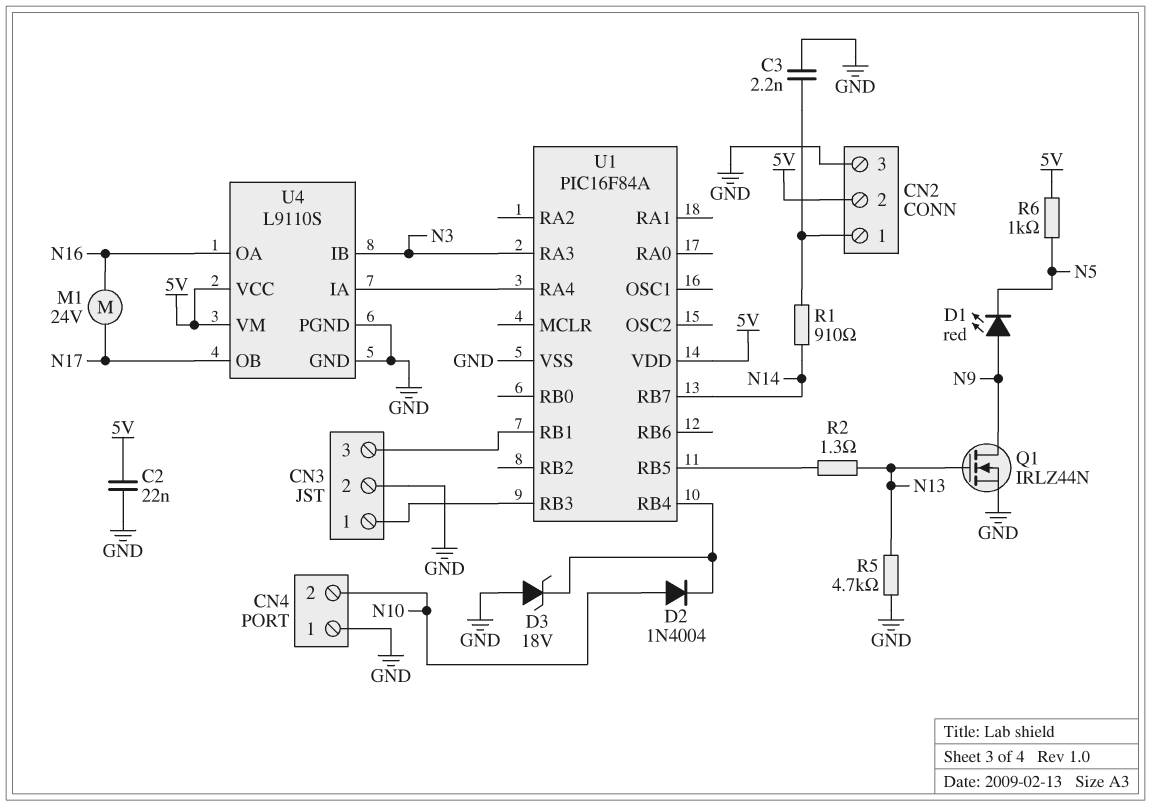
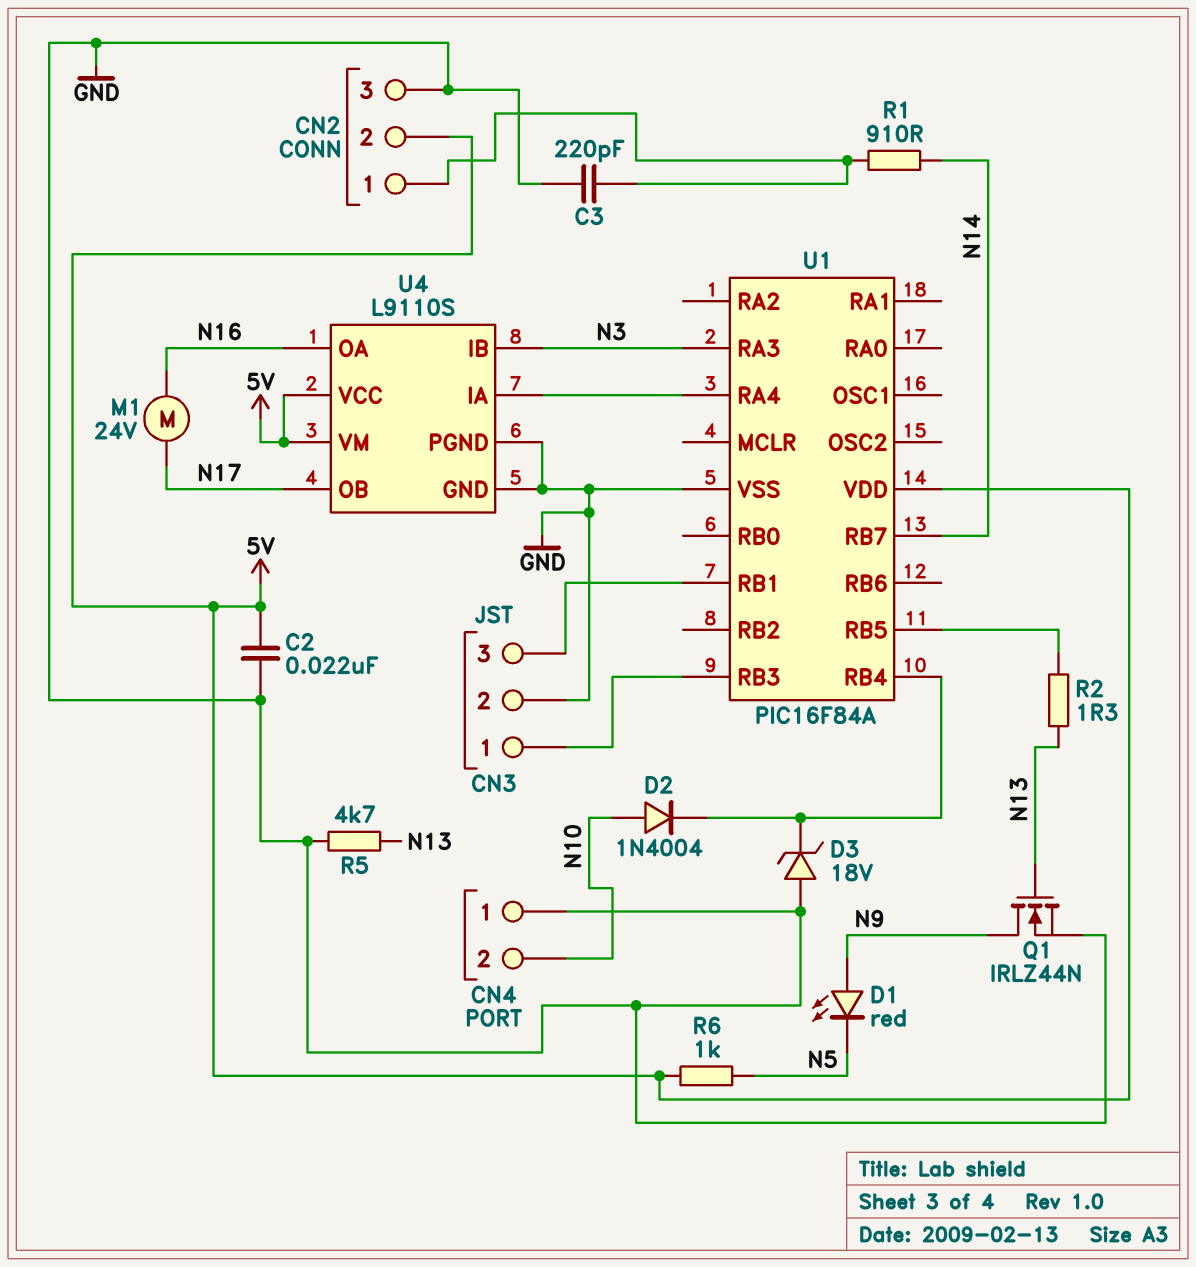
C3: 2.2nF (CN2/1, GND) -> 220pF (CN2/1, GND)

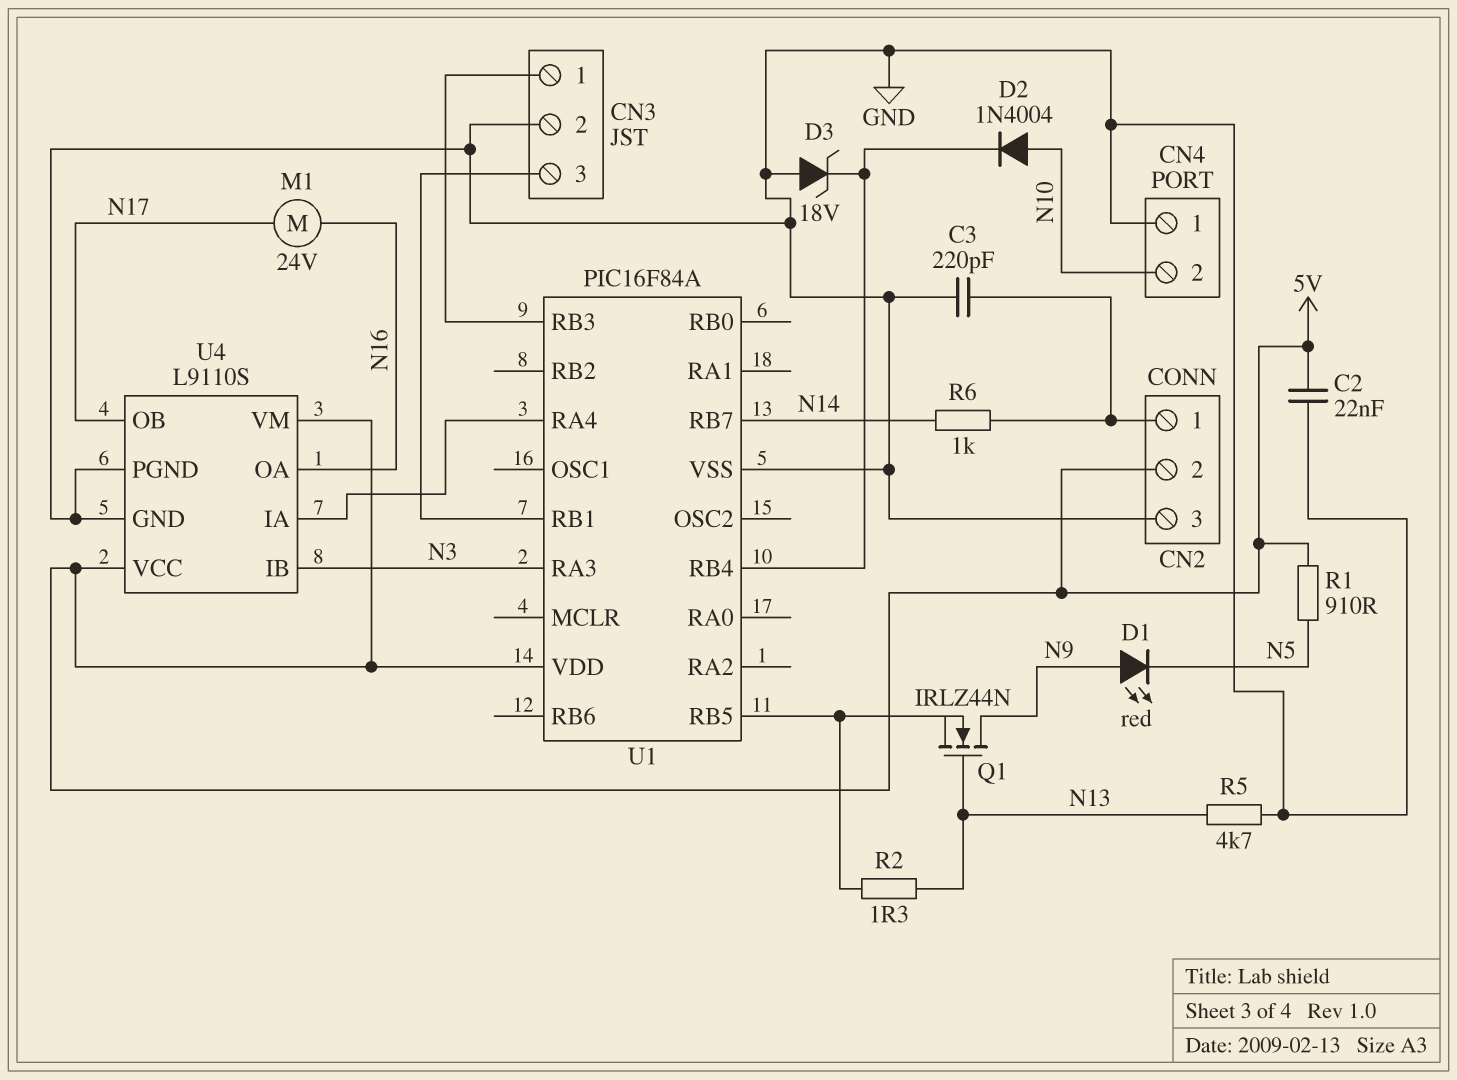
Q1: NMOS IRLZ44N (G N13, D N9, S GND) -> NMOS IRLZ44N (G N13, D N9, S U1/RB5)
R1: 910 (CN2/1, N14) -> 910 (5V, N5)
R6: 1k (5V, N5) -> 1k (CN2/1, N14)

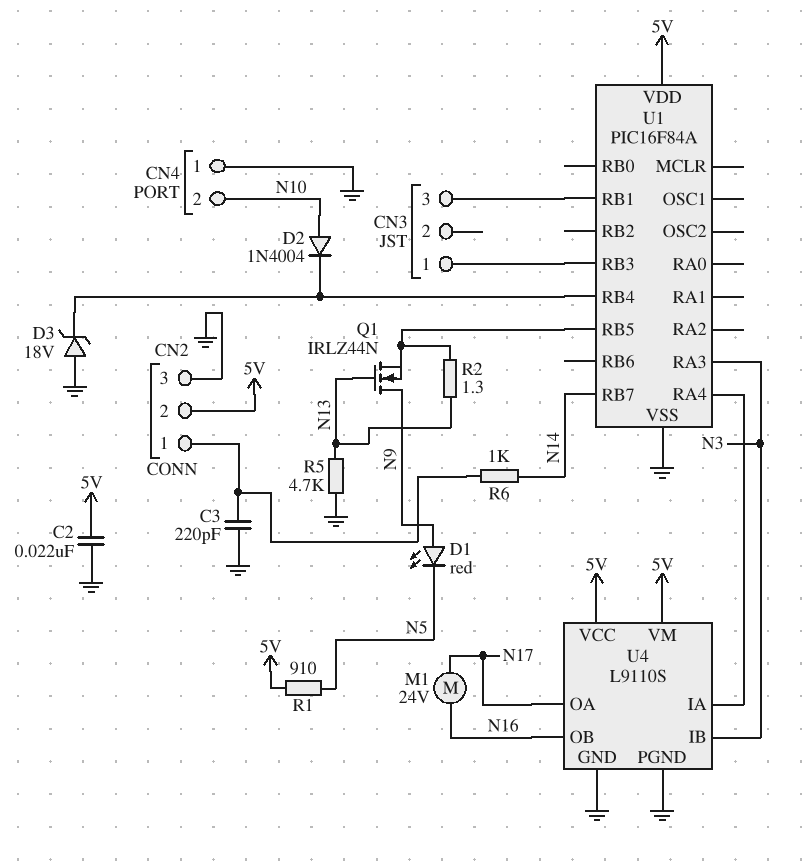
CN3 pin 2: GND -> none
U4 pin OA: N16 -> N17
U4 pin OB: N17 -> N16

